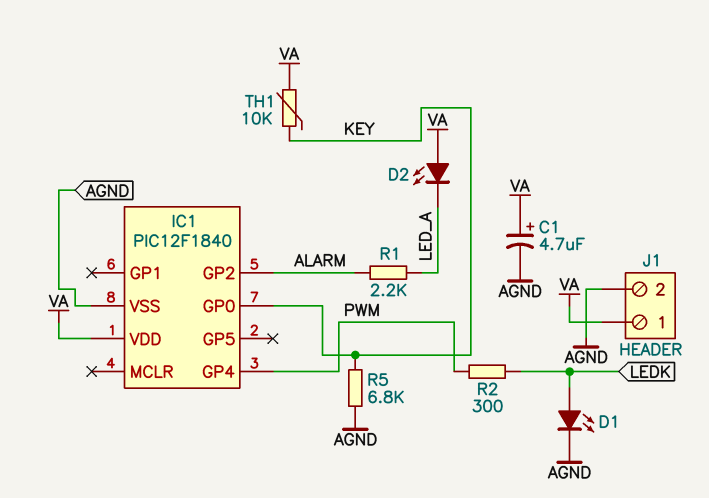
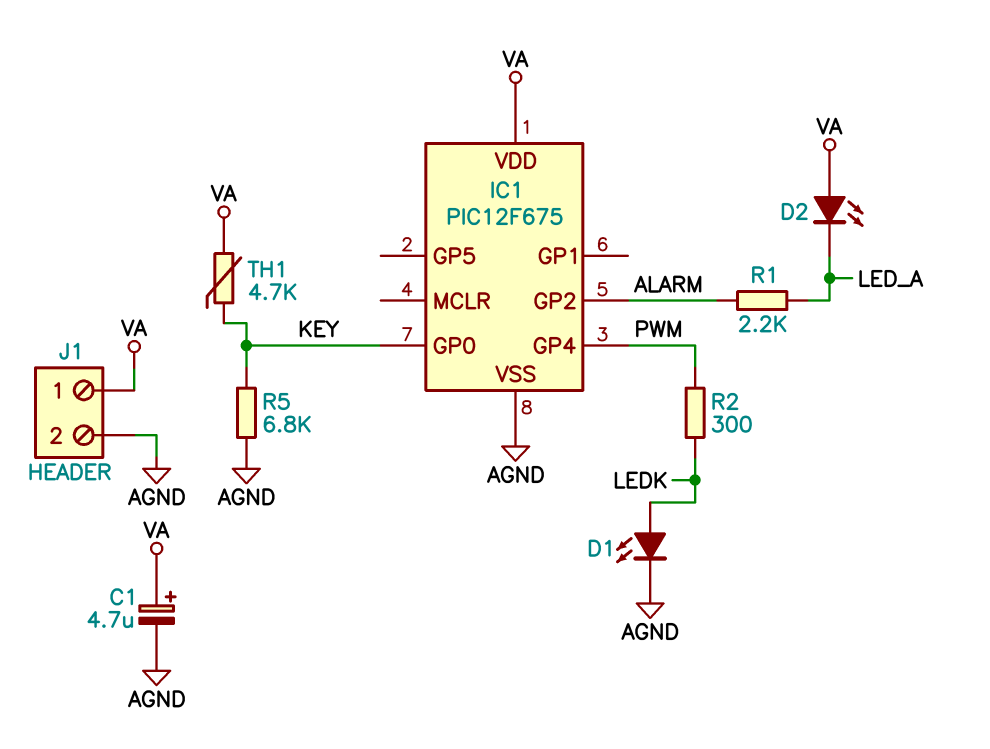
IC1: PIC12F1840 -> PIC12F675
TH1: 10k (KEY, VA) -> 4.7k (KEY, VA)

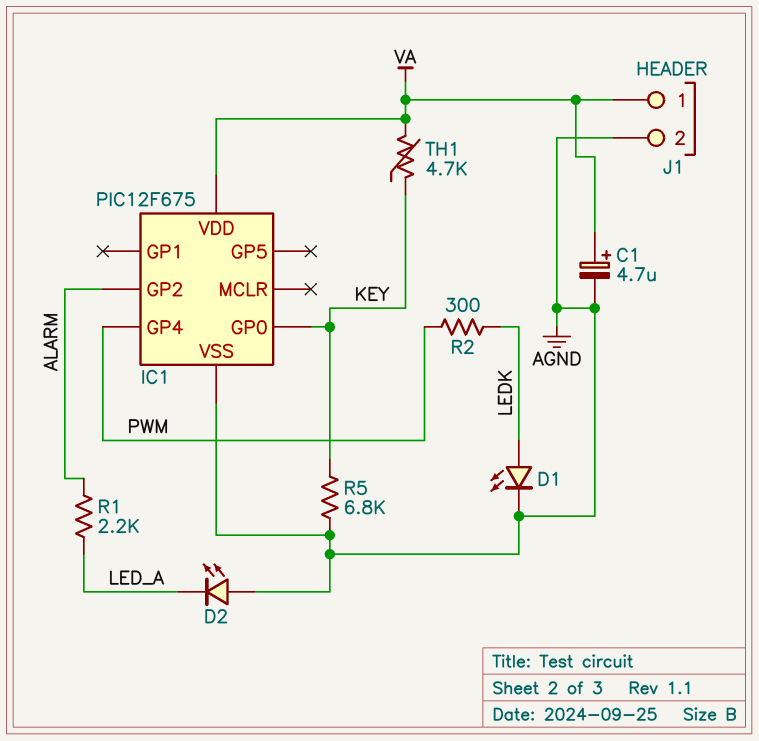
D2: LED (A VA, K LED_A) -> LED (A AGND, K LED_A)

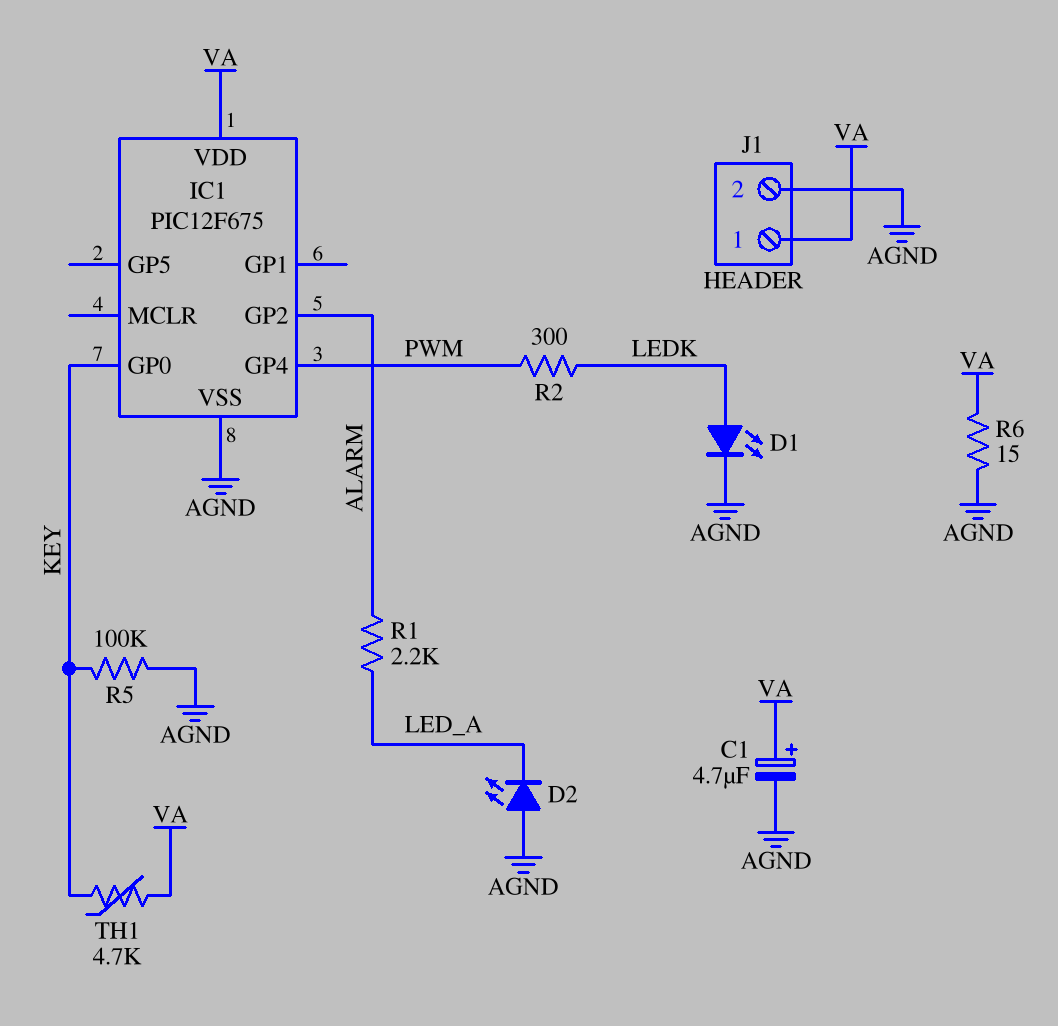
R5: 6.8k (AGND, KEY) -> 100k (AGND, KEY)
R6: none -> 15 (AGND, VA)

